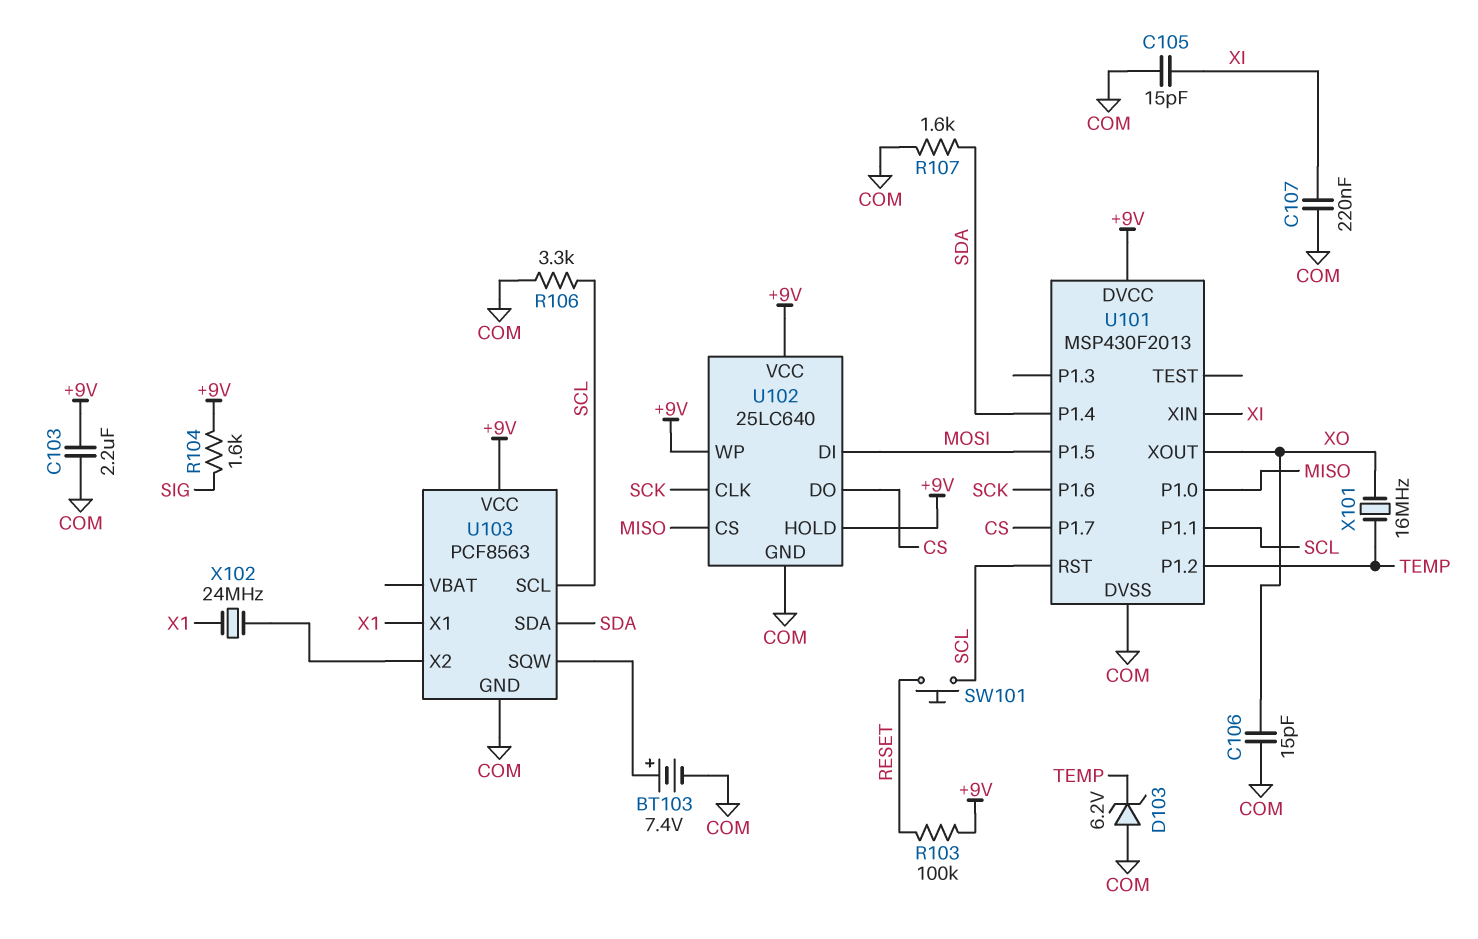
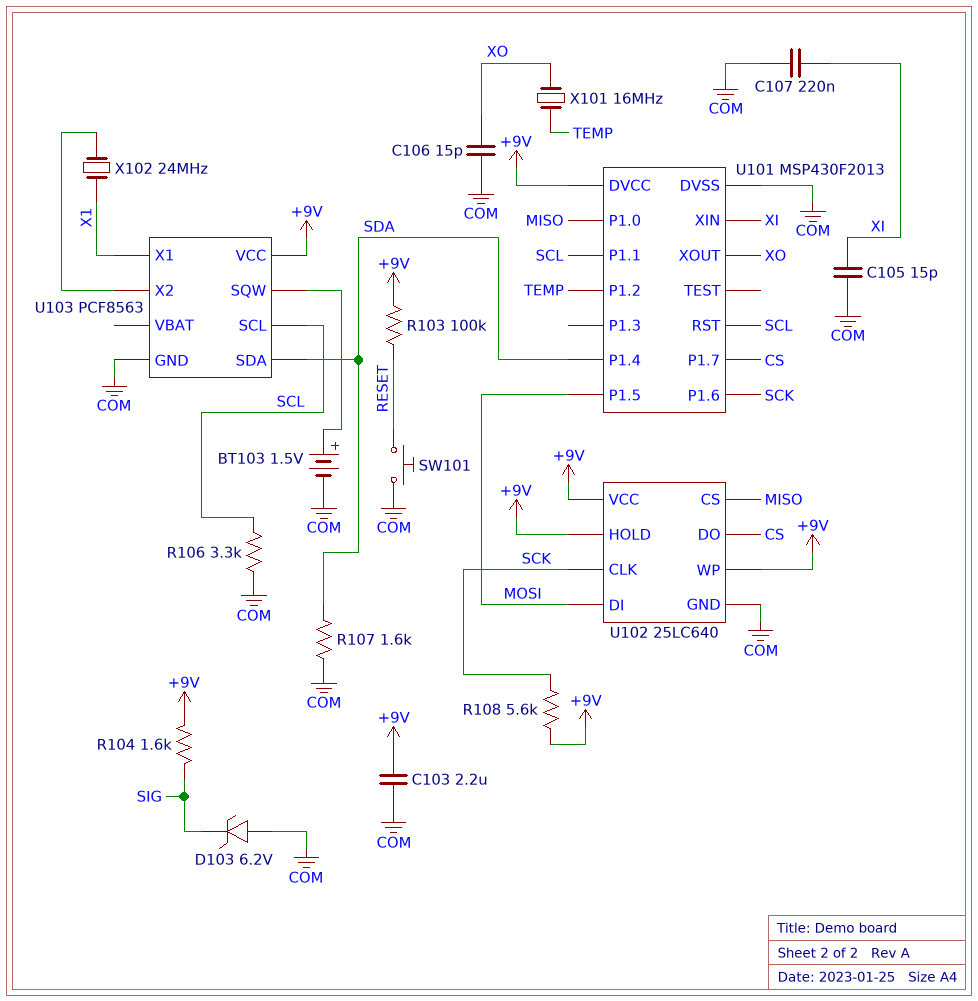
BT103: 7.4V (plus U103/SQW, minus COM) -> 1.5V (plus U103/SQW, minus COM)
D103: zener 6.2V (A COM, K TEMP) -> zener 6.2V (A COM, K SIG)
R108: none -> 5.6k (+9V, SCK)
SW101: button (RESET, SCL) -> button (COM, RESET)

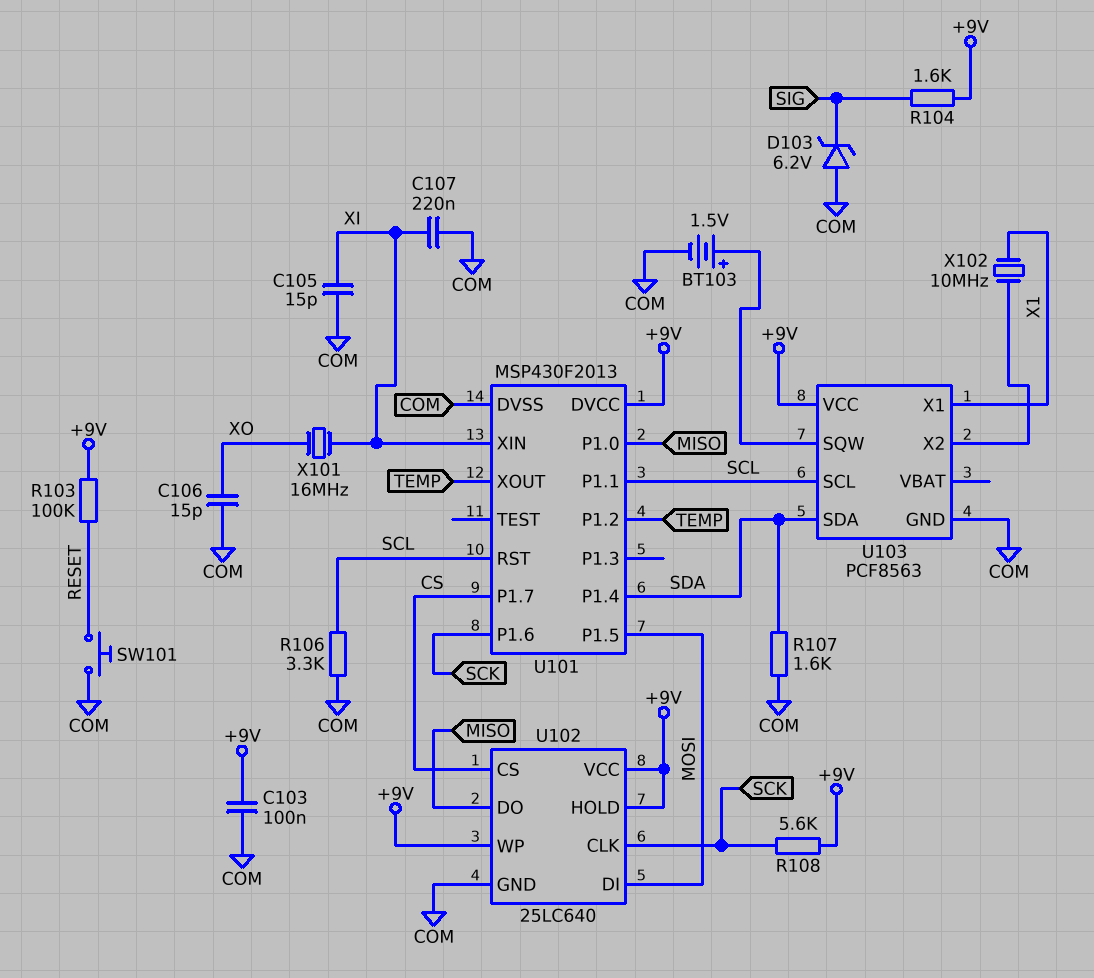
C103: 2.2uF (+9V, COM) -> 100nF (+9V, COM)
U101 pin XOUT: XO -> TEMP
U102 pin CS: MISO -> CS
U102 pin DO: CS -> MISO
X101: 16MHz (TEMP, XO) -> 16MHz (XI, XO)
X102: 24MHz (U103/X2, X1) -> 10MHz (U103/X2, X1)

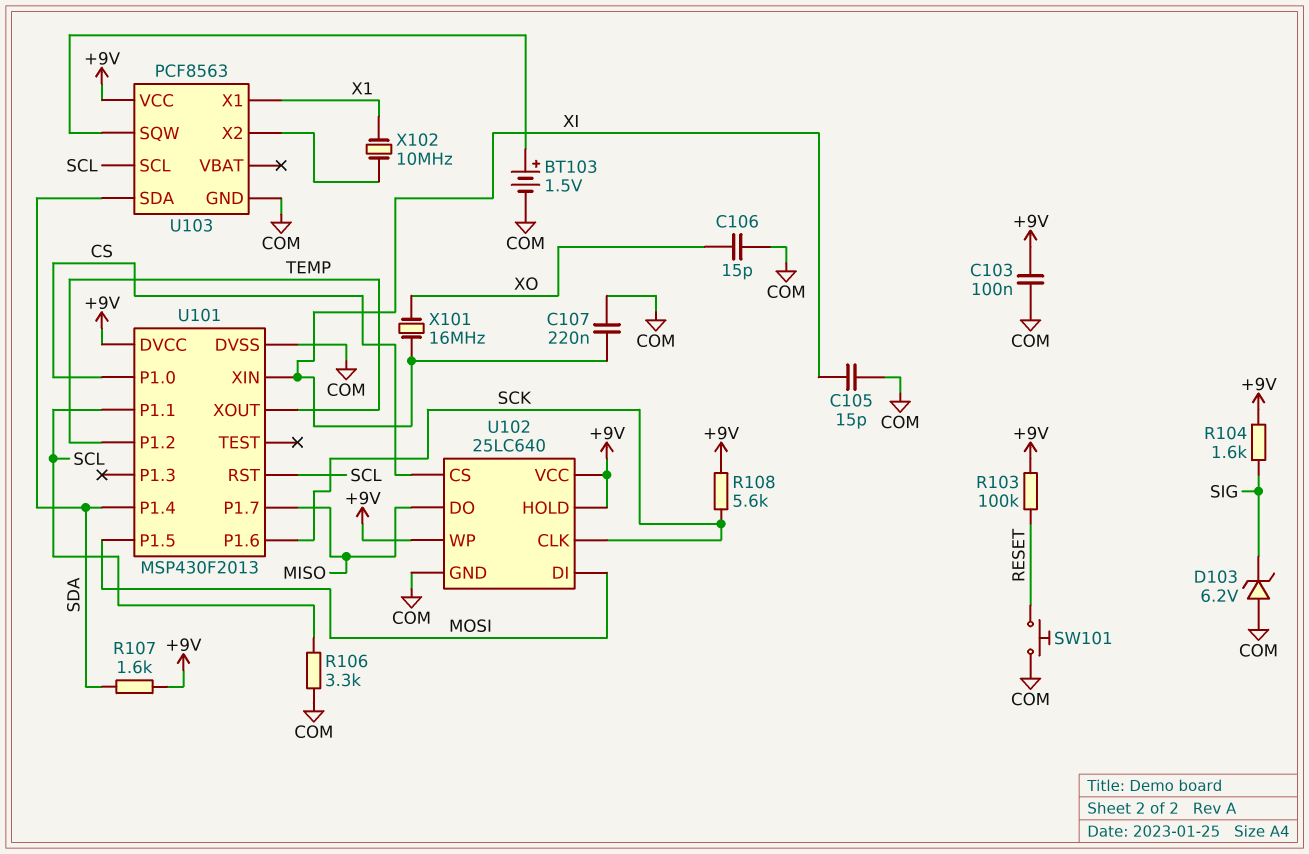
R107: 1.6k (COM, SDA) -> 1.6k (+9V, SDA)
U101 pin P1.0: MISO -> CS
U101 pin P1.7: CS -> MISO

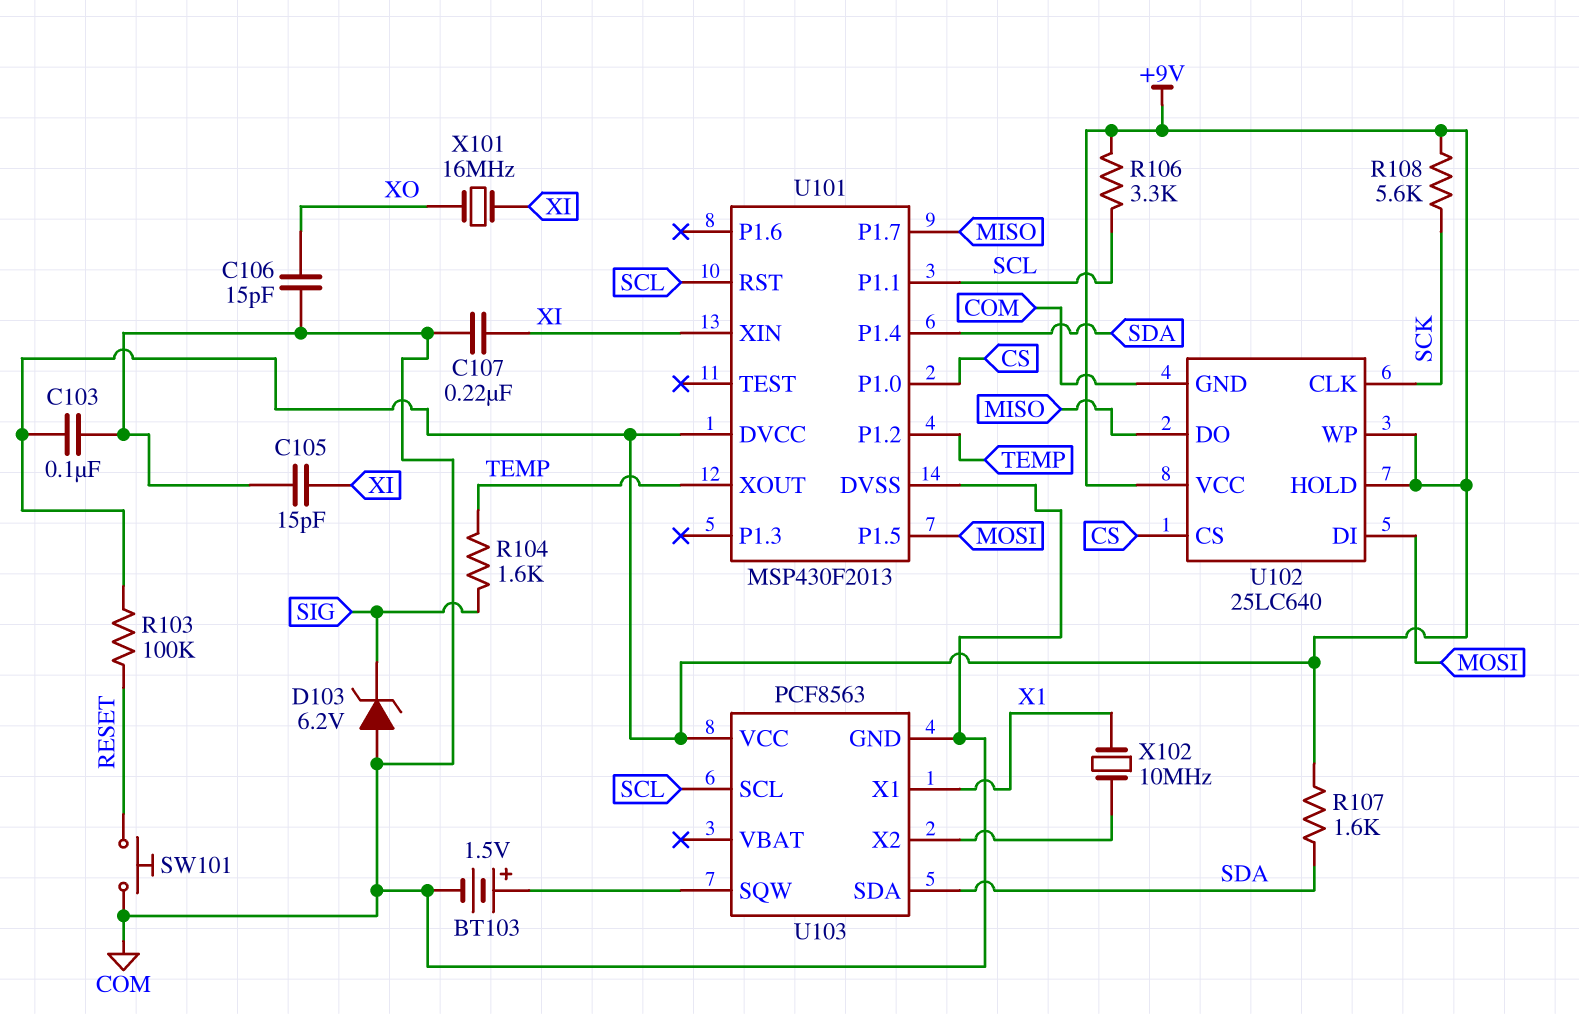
R104: 1.6k (+9V, SIG) -> 1.6k (SIG, TEMP)
R106: 3.3k (COM, SCL) -> 3.3k (+9V, SCL)
U101 pin P1.6: SCK -> none

